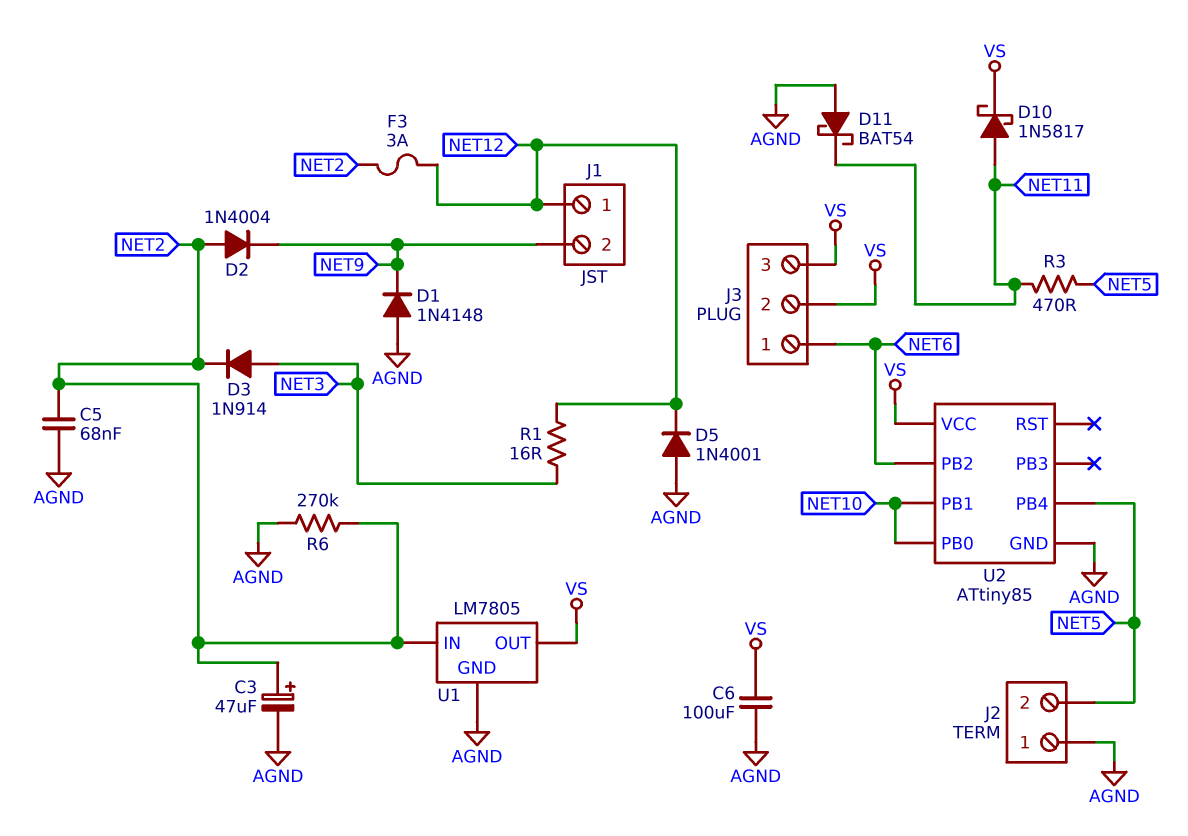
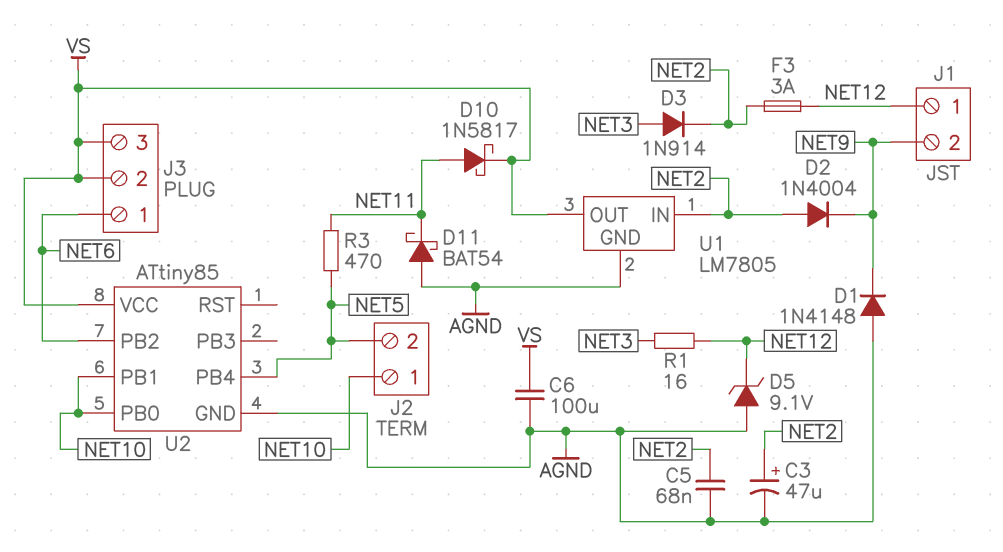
D5: diode 1N4001 (A AGND, K NET12) -> zener 9.1V (A AGND, K NET12)
J2 pin 1: AGND -> NET10
R6: 270k (AGND, NET2) -> none

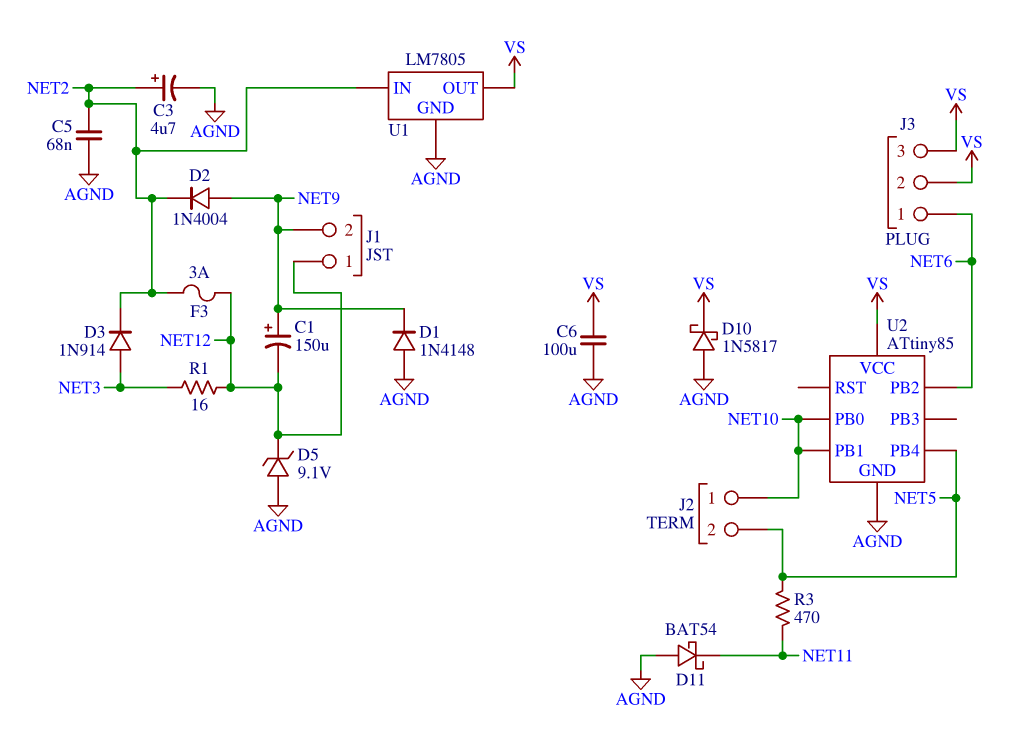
C1: none -> 150uF (plus NET9, minus NET12)
C3: 47uF (plus NET2, minus AGND) -> 4.7uF (plus NET2, minus AGND)
D2: diode 1N4004 (A NET2, K NET9) -> diode 1N4004 (A NET9, K NET2)
D10: schottky 1N5817 (A NET11, K VS) -> schottky 1N5817 (A AGND, K VS)

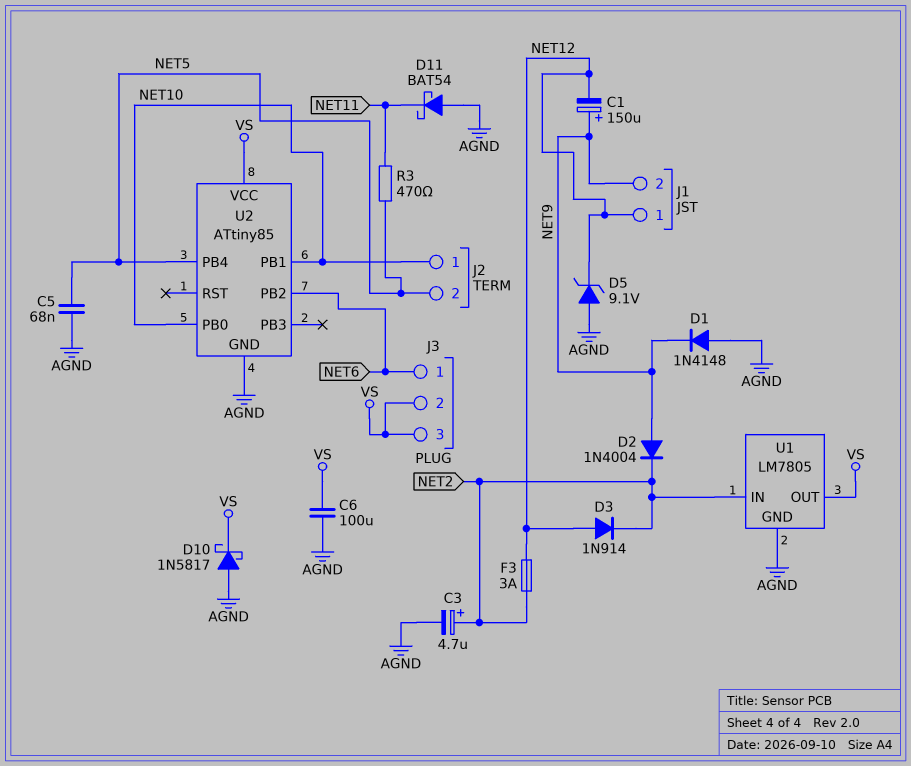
C5: 68nF (AGND, NET2) -> 68nF (AGND, NET5)
D3: diode 1N914 (A NET3, K NET2) -> diode 1N914 (A NET12, K NET2)
R1: 16 (NET3, NET12) -> none

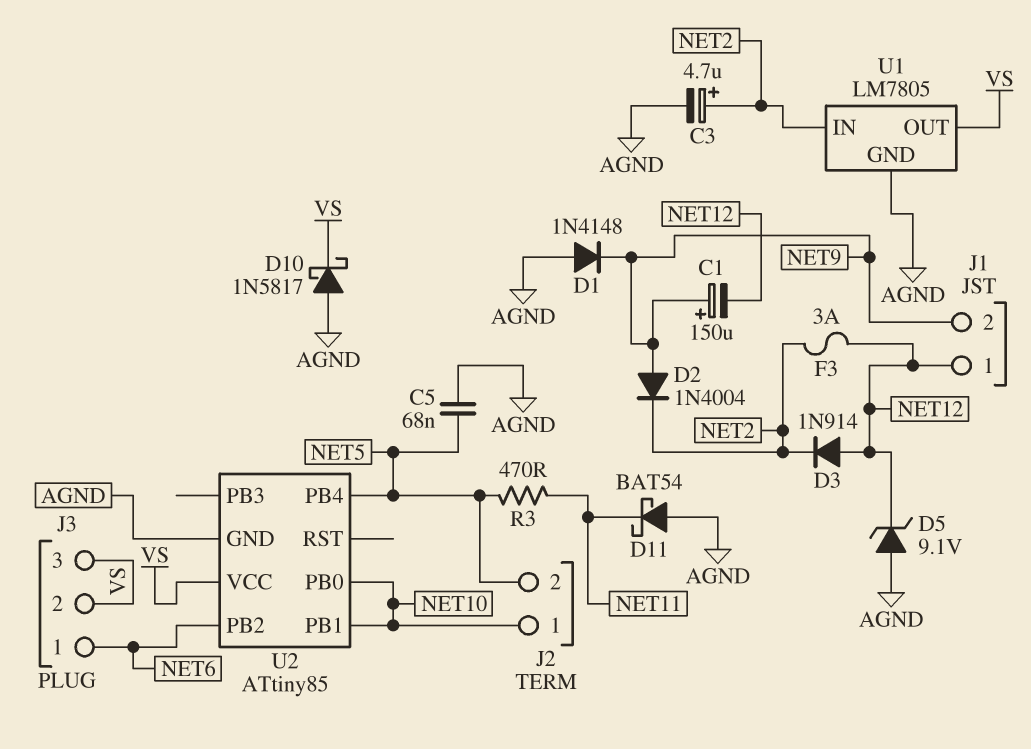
C6: 100uF (AGND, VS) -> none

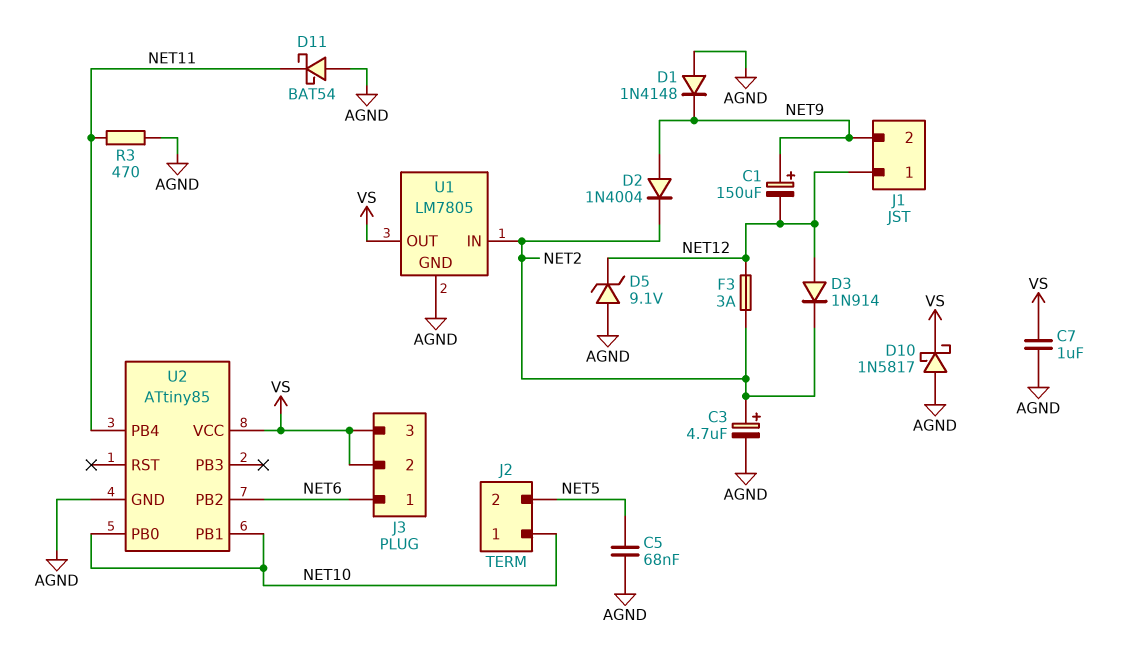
C7: none -> 1uF (AGND, VS)
R3: 470 (NET5, NET11) -> 470 (AGND, NET11)
U2 pin PB4: NET5 -> NET11

